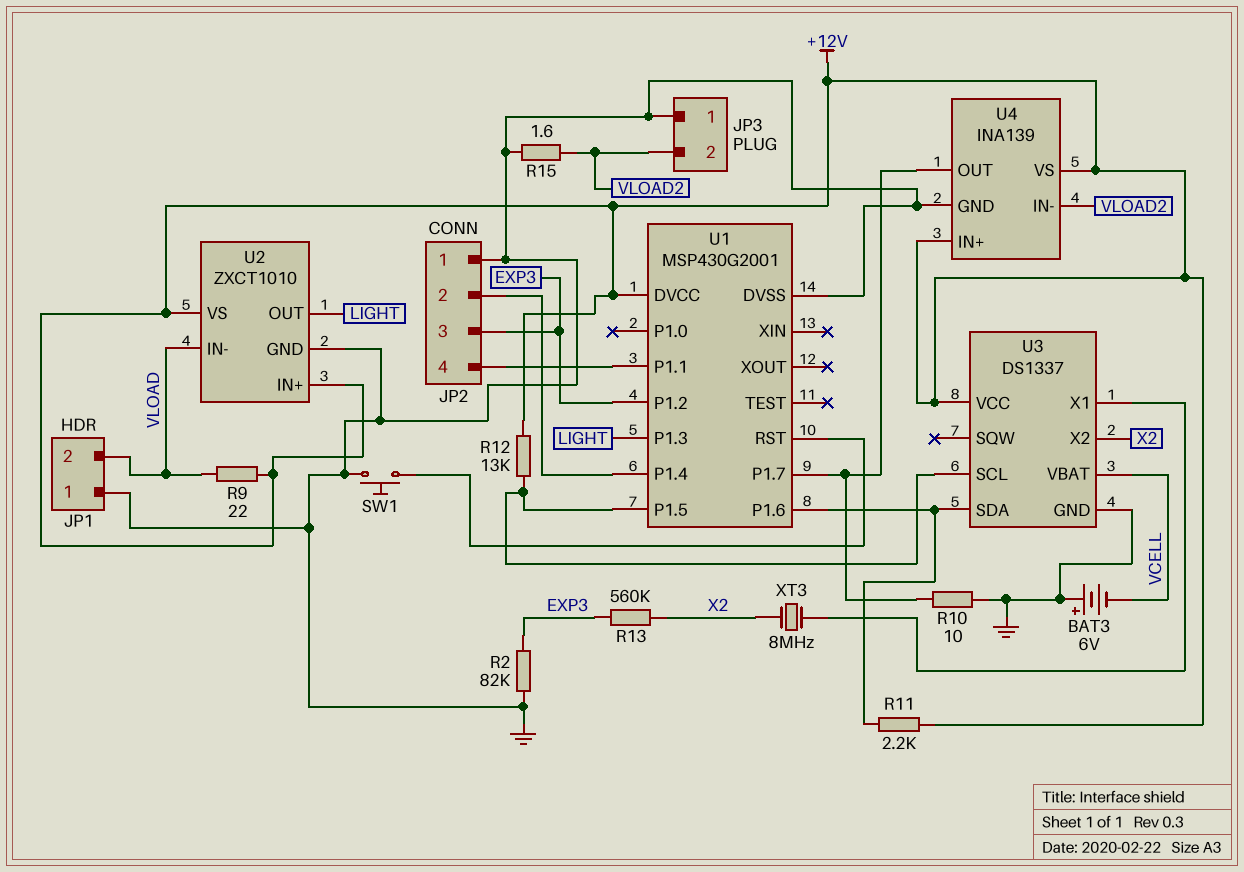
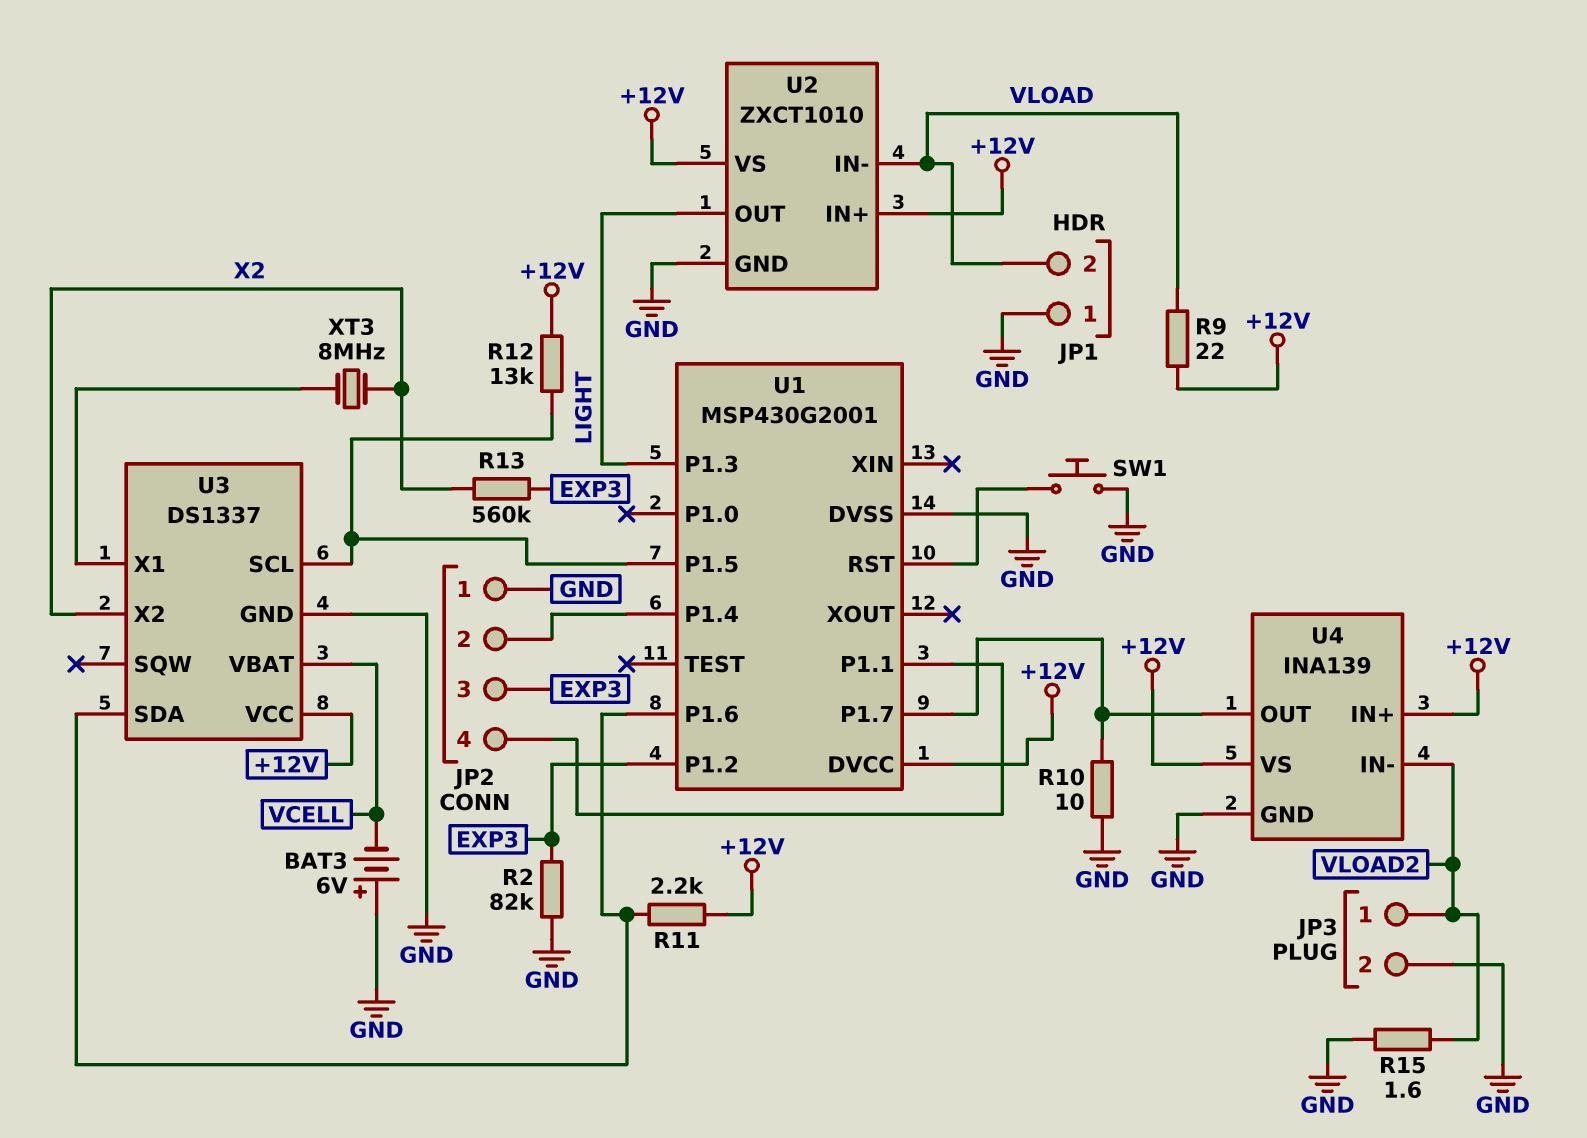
JP3 pin 1: GND -> VLOAD2
JP3 pin 2: VLOAD2 -> GND

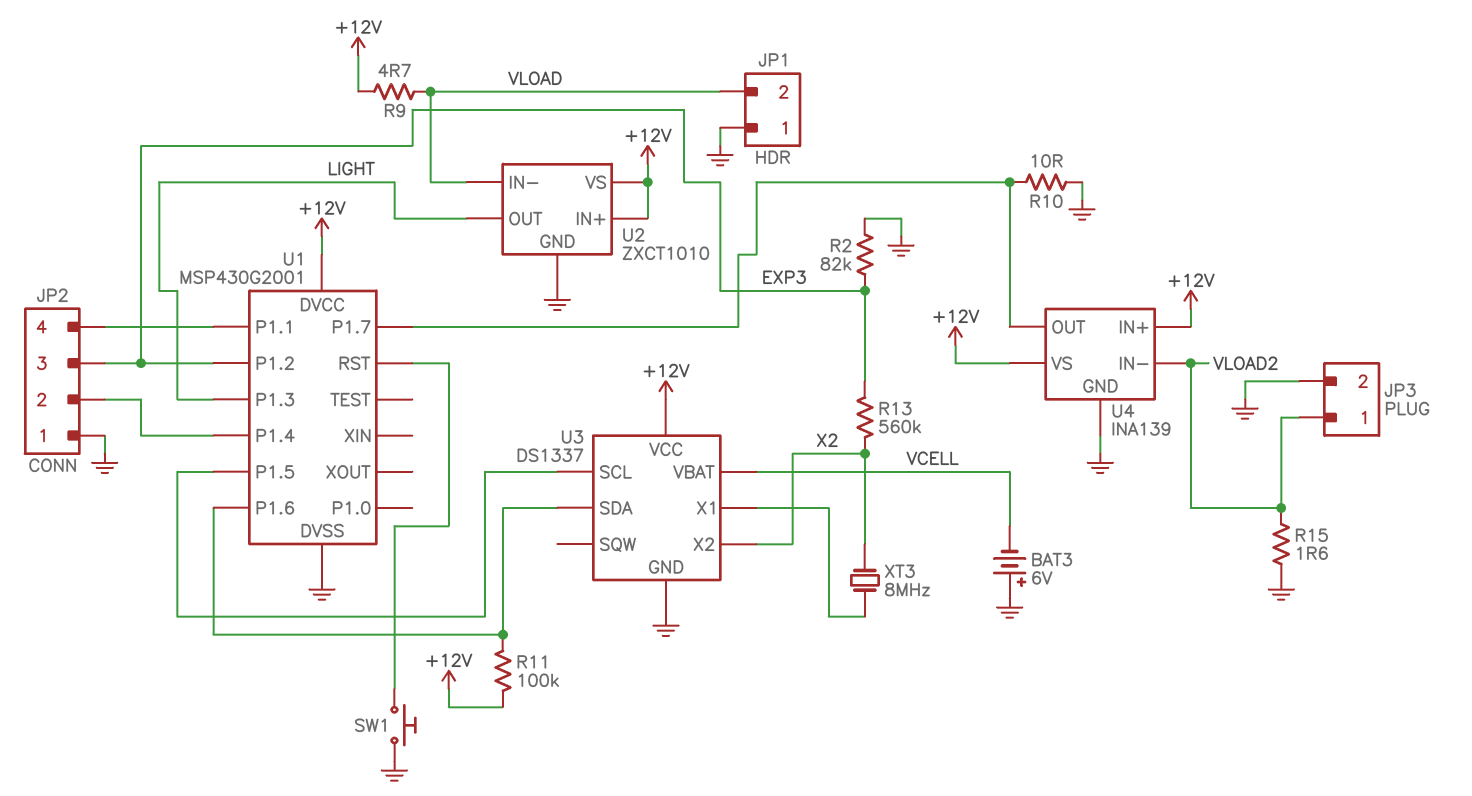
R9: 22 (+12V, VLOAD) -> 4.7 (+12V, VLOAD)
R11: 2.2k (+12V, U1/P1.6) -> 100k (+12V, U1/P1.6)
R12: 13k (+12V, U1/P1.5) -> none

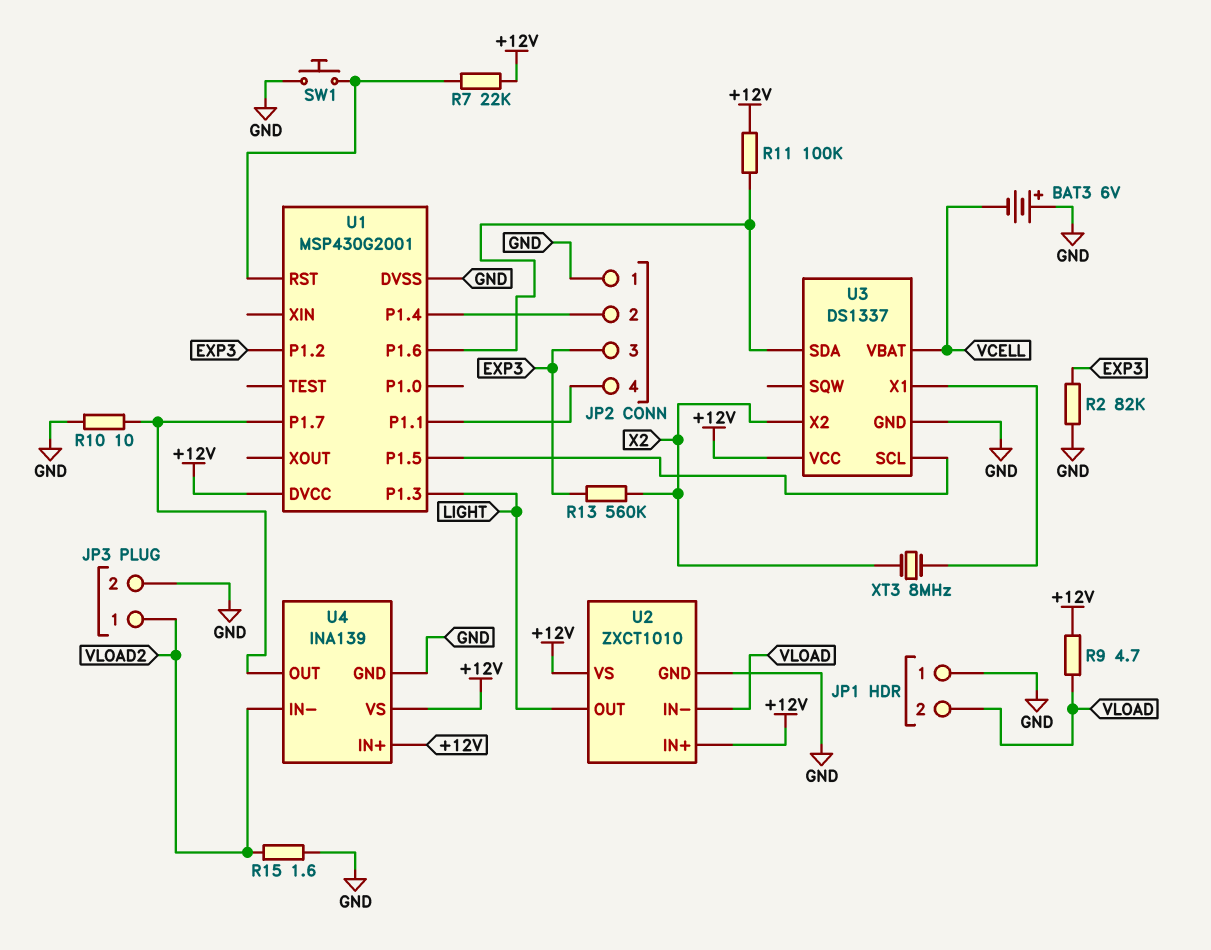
R7: none -> 22k (+12V, U1/RST)

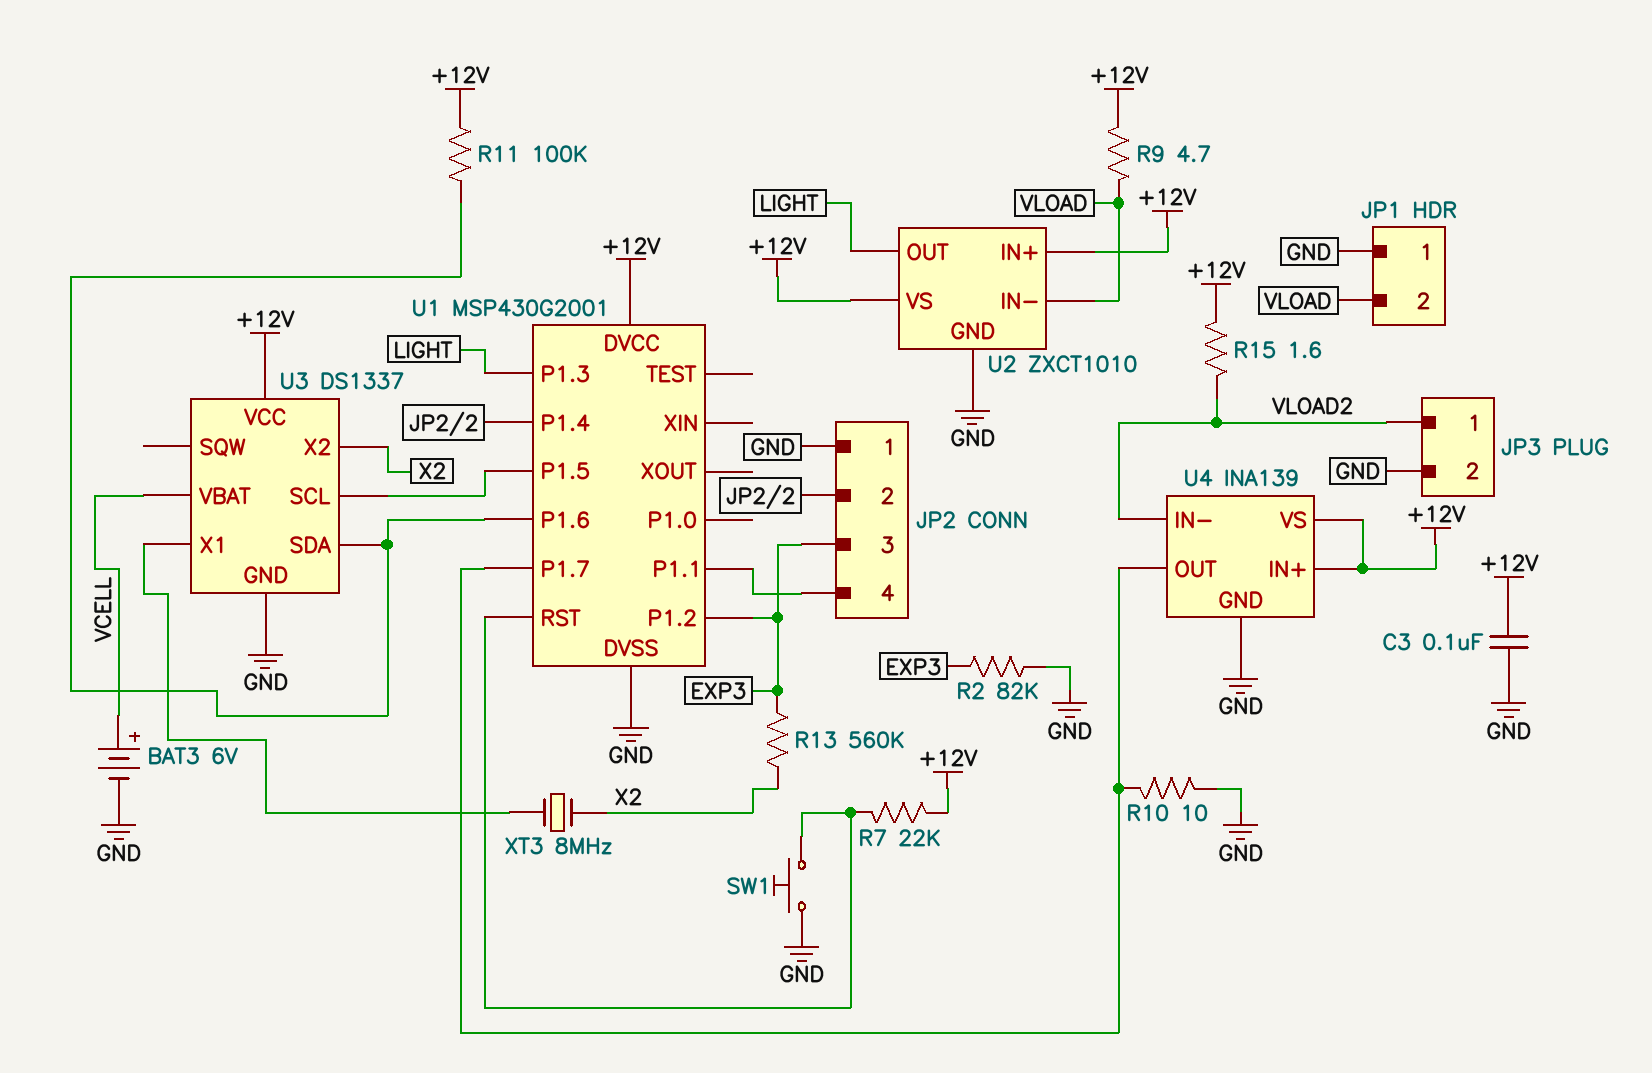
BAT3: 6V (plus GND, minus VCELL) -> 6V (plus VCELL, minus GND)
C3: none -> 100nF (+12V, GND)
R15: 1.6 (GND, VLOAD2) -> 1.6 (+12V, VLOAD2)

